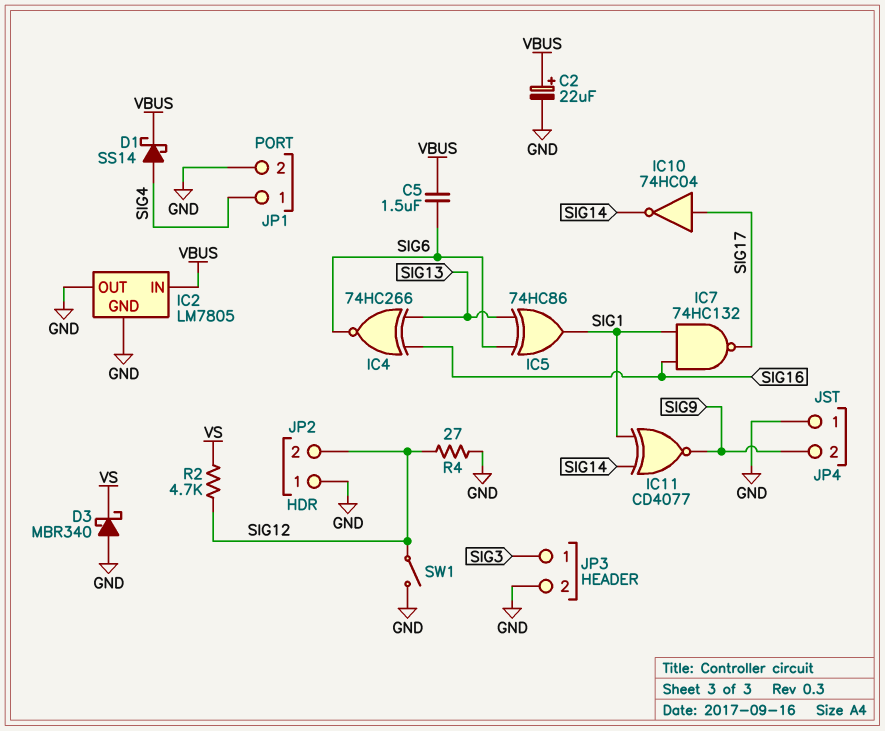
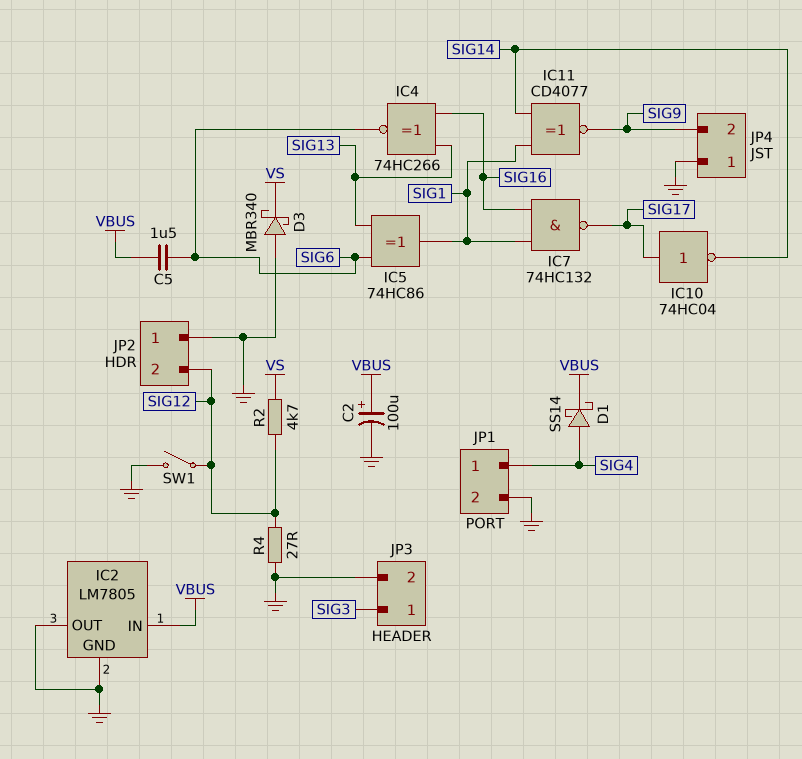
C2: 22uF (plus VBUS, minus GND) -> 100uF (plus VBUS, minus GND)

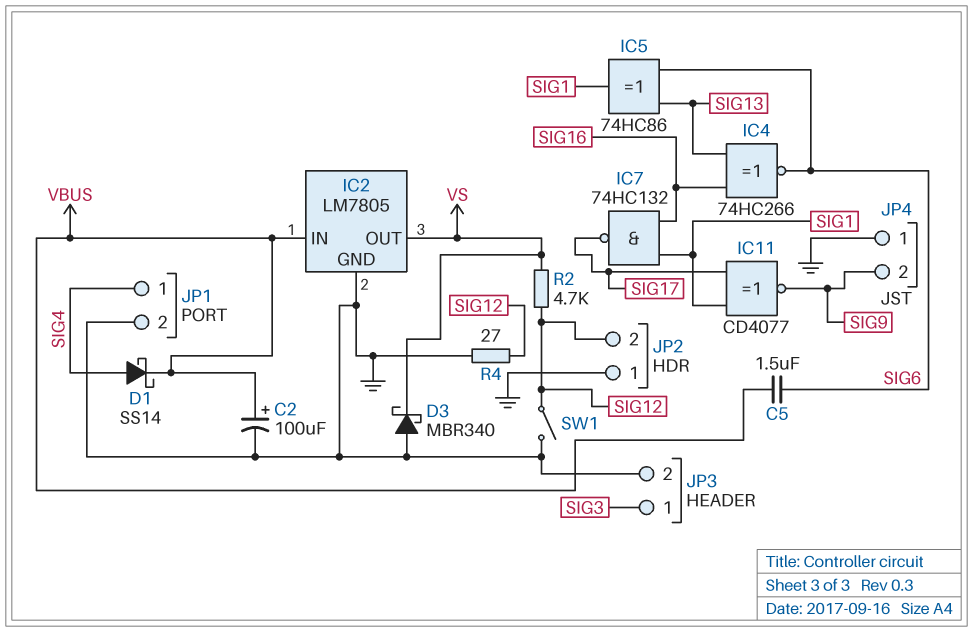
IC2 pin OUT: GND -> VS
IC10: NOT 74HC04 (in SIG17, out SIG14) -> none
IC11: XNOR CD4077 (in SIG1, in SIG14, out SIG9) -> XNOR CD4077 (in SIG1, in SIG17, out SIG9)

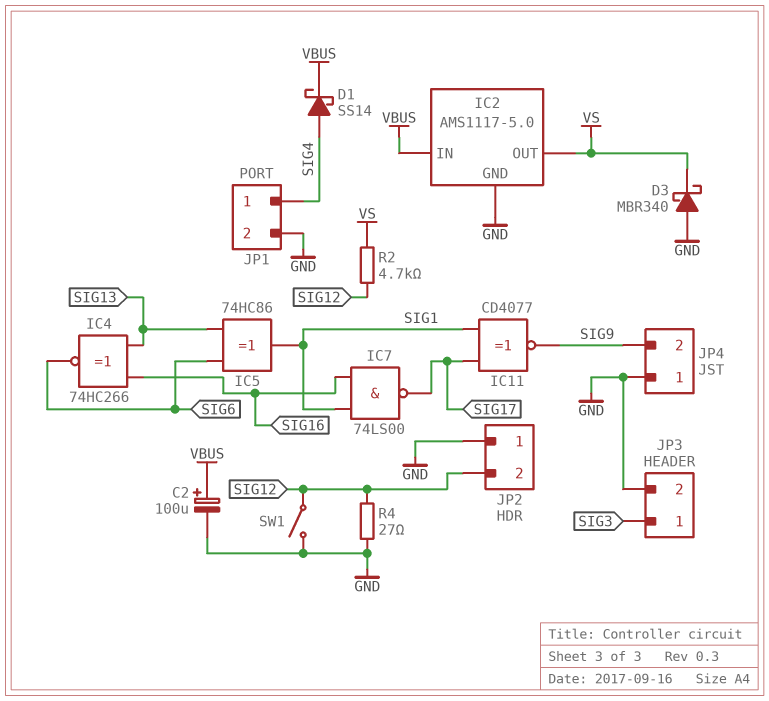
C5: 1.5uF (SIG6, VBUS) -> none
IC2: LM7805 -> AMS1117-5.0
IC7: NAND 74HC132 (in SIG1, in SIG16, out SIG17) -> NAND 74LS00 (in SIG1, in SIG16, out SIG17)

